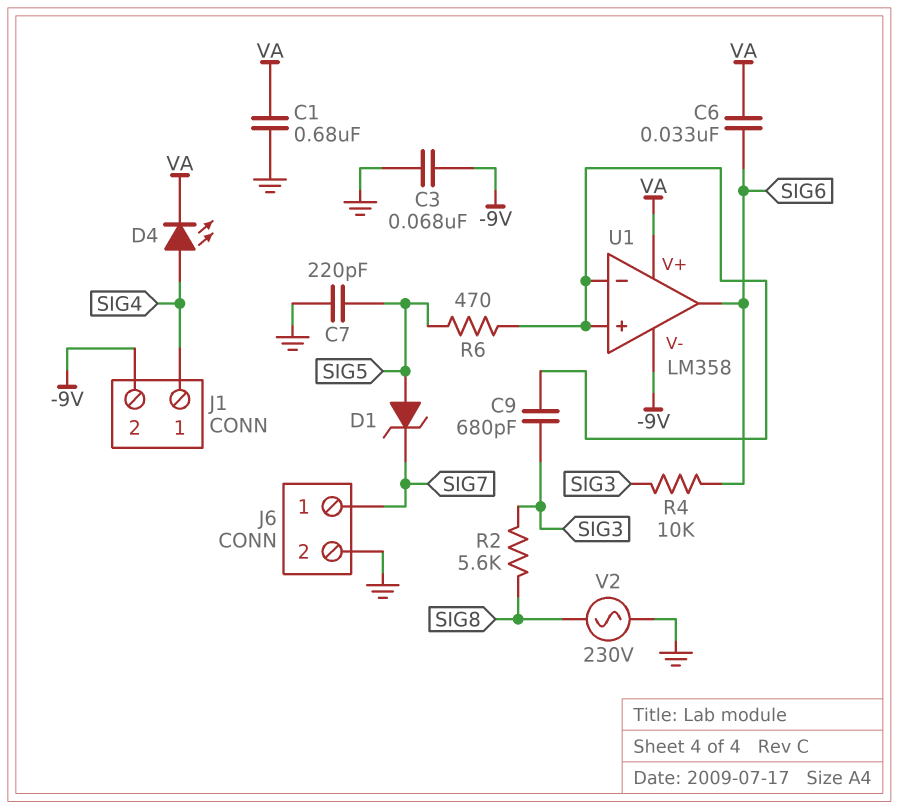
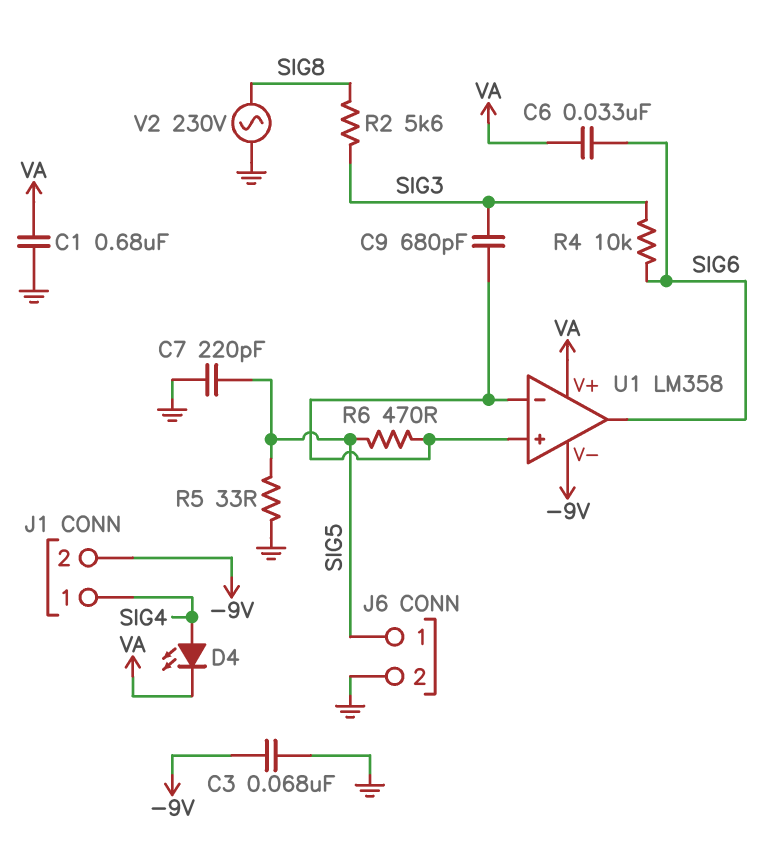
D1: zener (A SIG5, K SIG7) -> none
J6 pin 1: SIG7 -> SIG5
R5: none -> 33 (GND, SIG5)

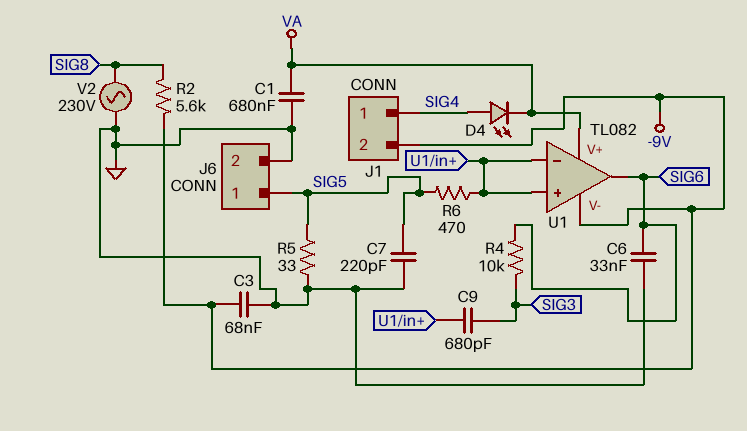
C6: 33nF (SIG6, VA) -> 33nF (GND, SIG6)
R2: 5.6k (SIG3, SIG8) -> 5.6k (-9V, SIG8)
U1: LM358 -> TL082

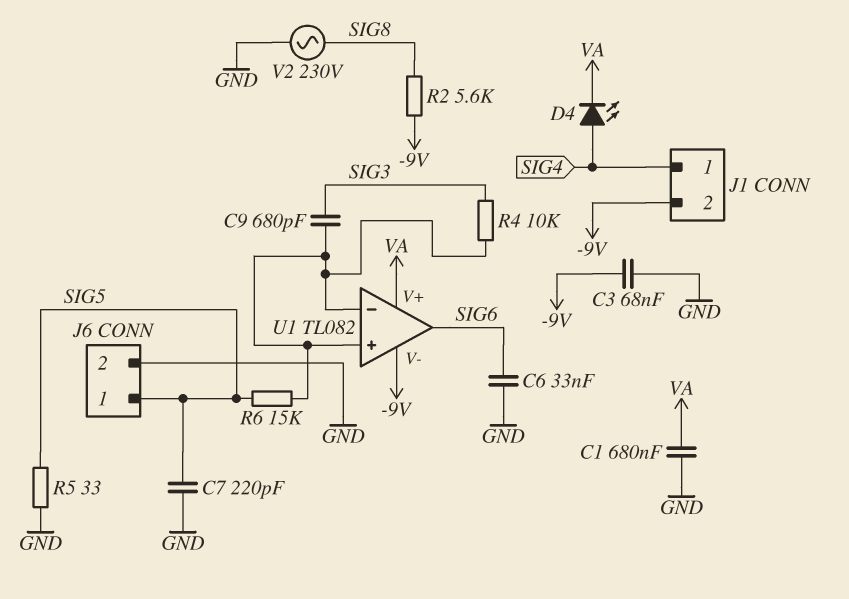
R4: 10k (SIG3, SIG6) -> 10k (SIG3, U1/in+)
R6: 470 (SIG5, U1/in+) -> 15k (SIG5, U1/in+)

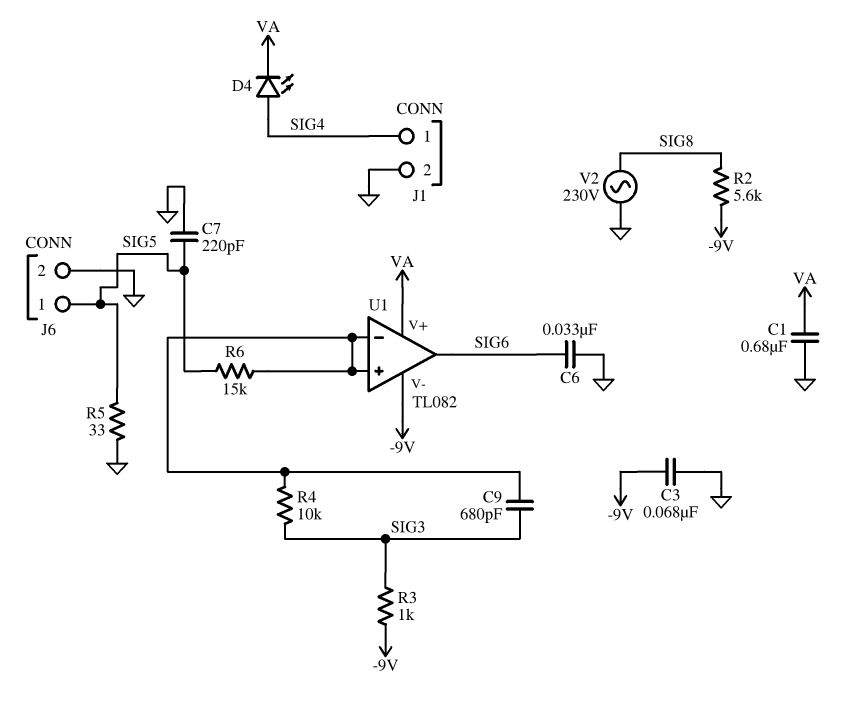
J1 pin 2: -9V -> GND
R3: none -> 1k (-9V, SIG3)

